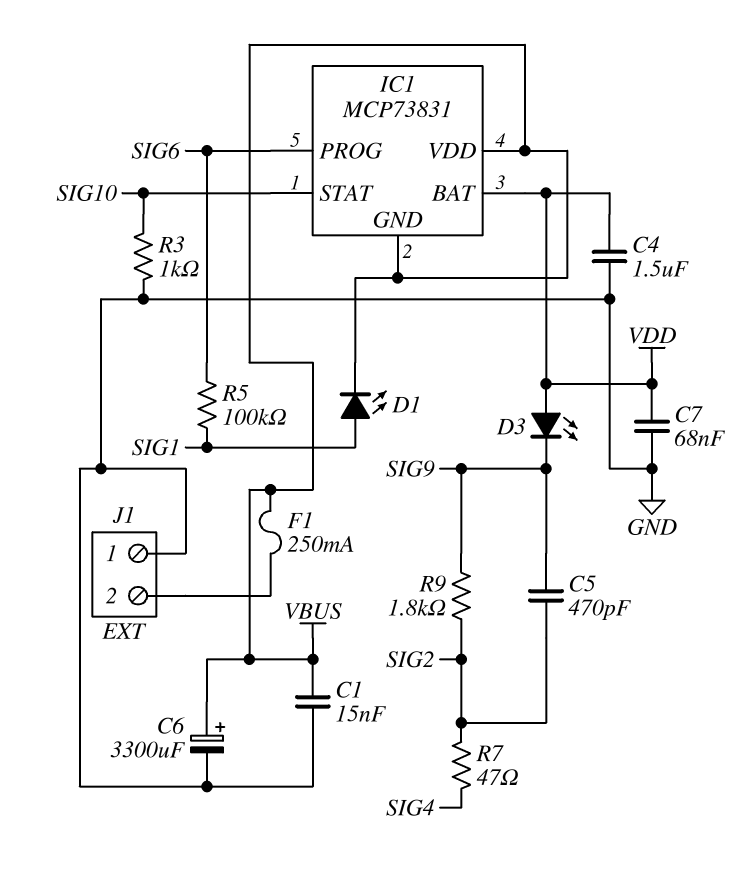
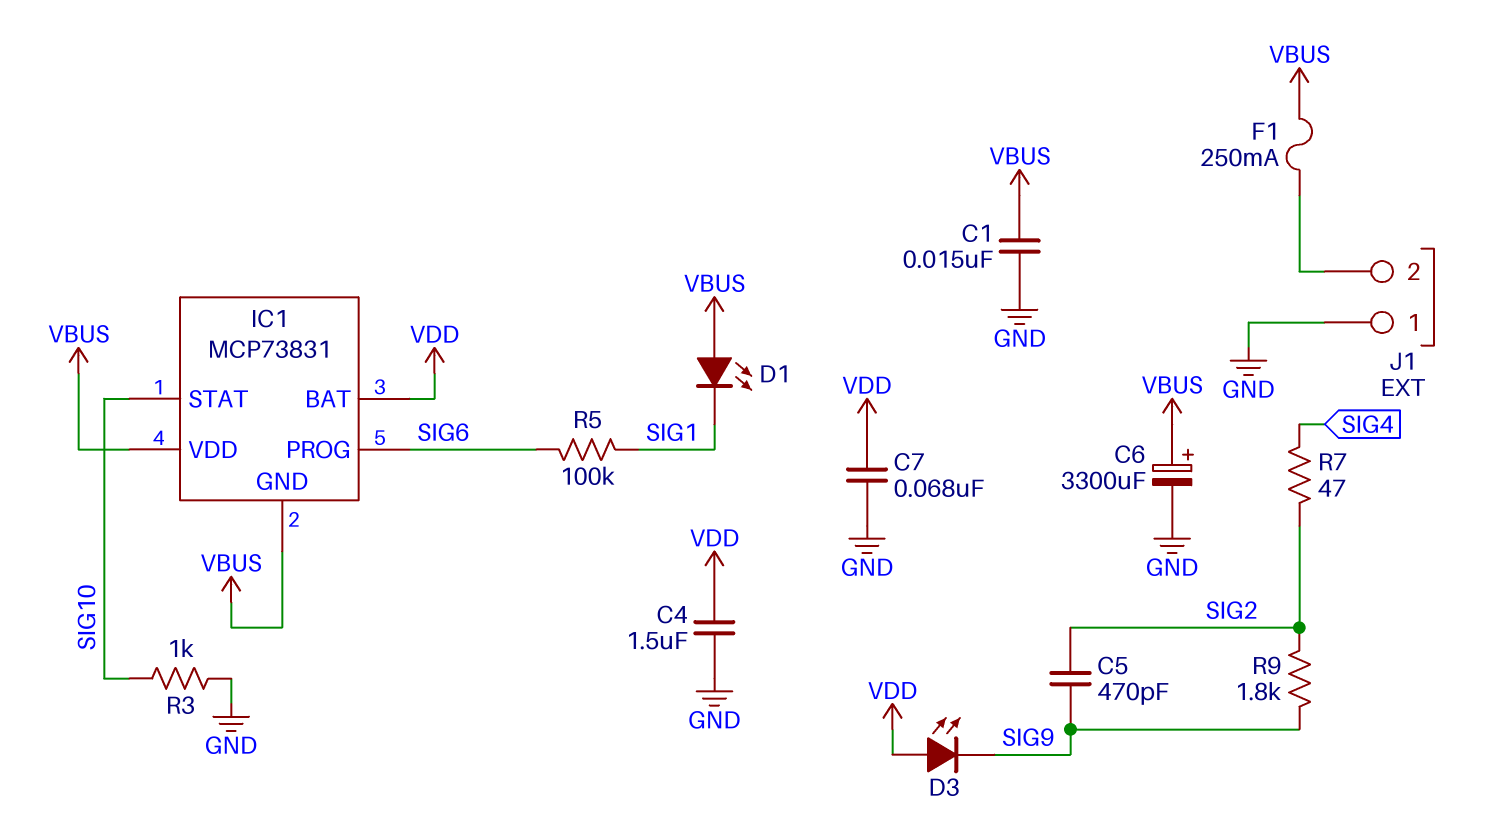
D1: LED (A SIG1, K VBUS) -> LED (A VBUS, K SIG1)

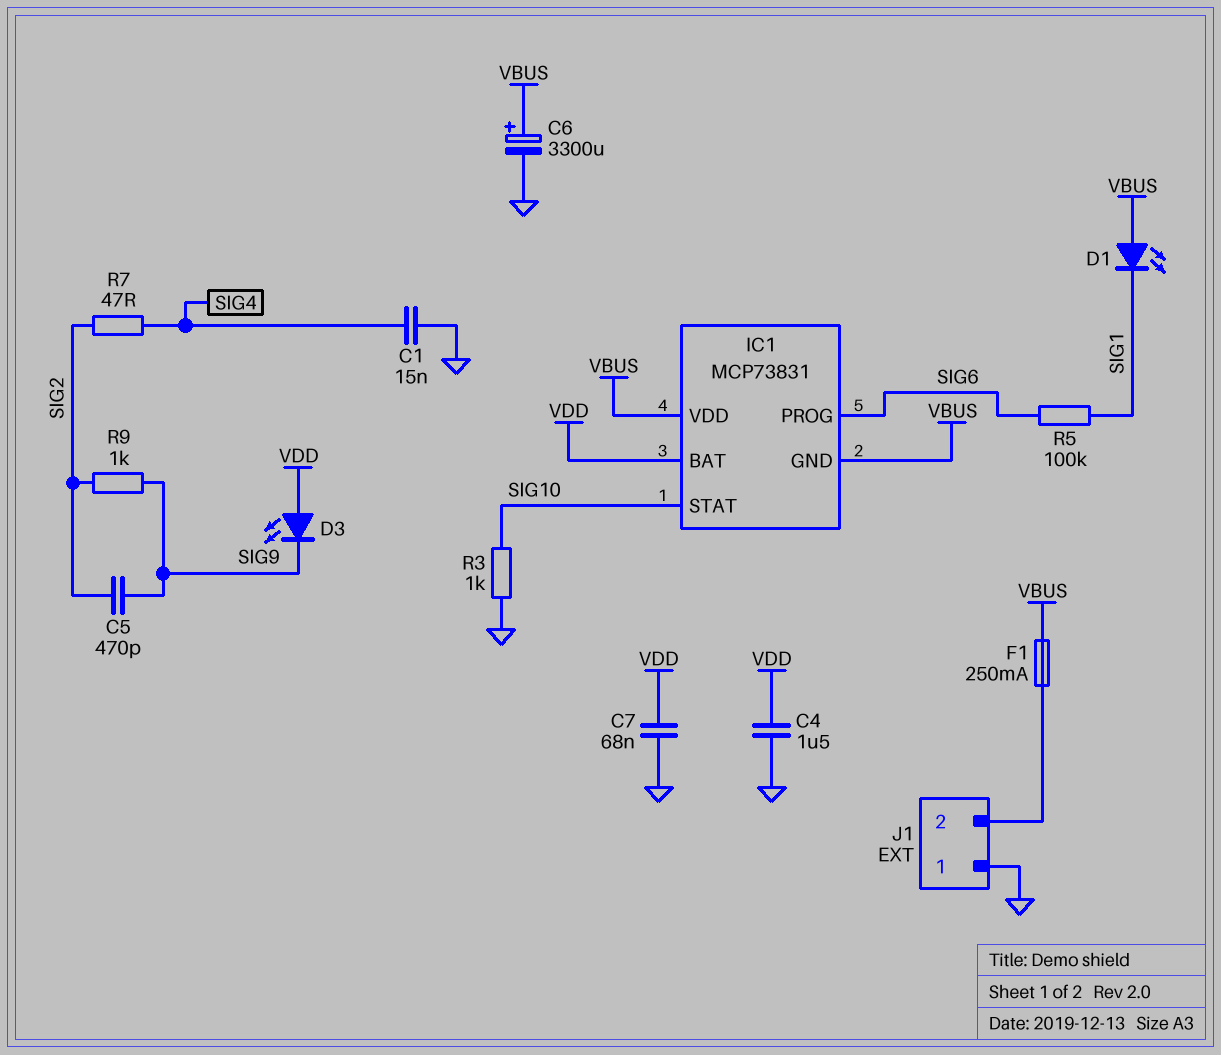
C1: 15nF (GND, VBUS) -> 15nF (GND, SIG4)
R9: 1.8k (SIG2, SIG9) -> 1k (SIG2, SIG9)

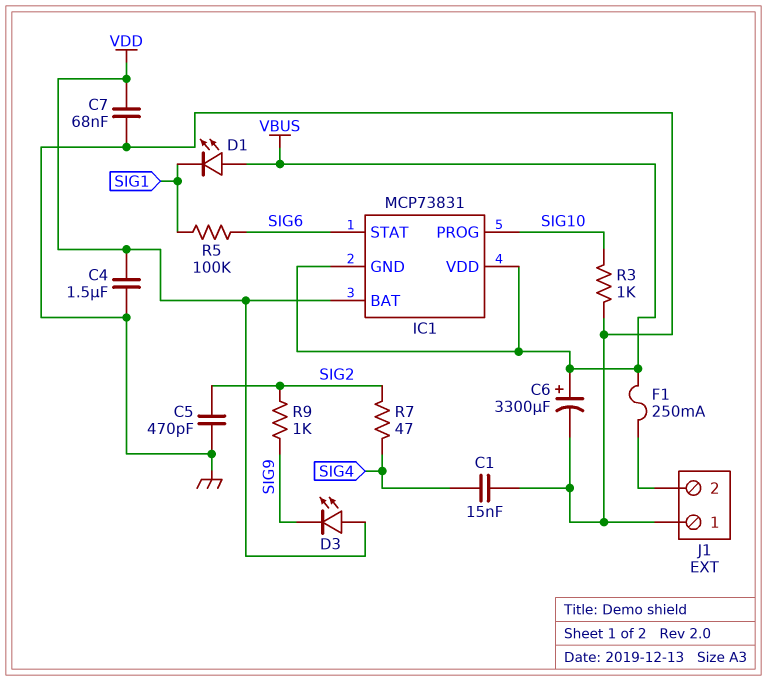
C5: 470pF (SIG2, SIG9) -> 470pF (GND, SIG2)
IC1 pin PROG: SIG6 -> SIG10
IC1 pin STAT: SIG10 -> SIG6

